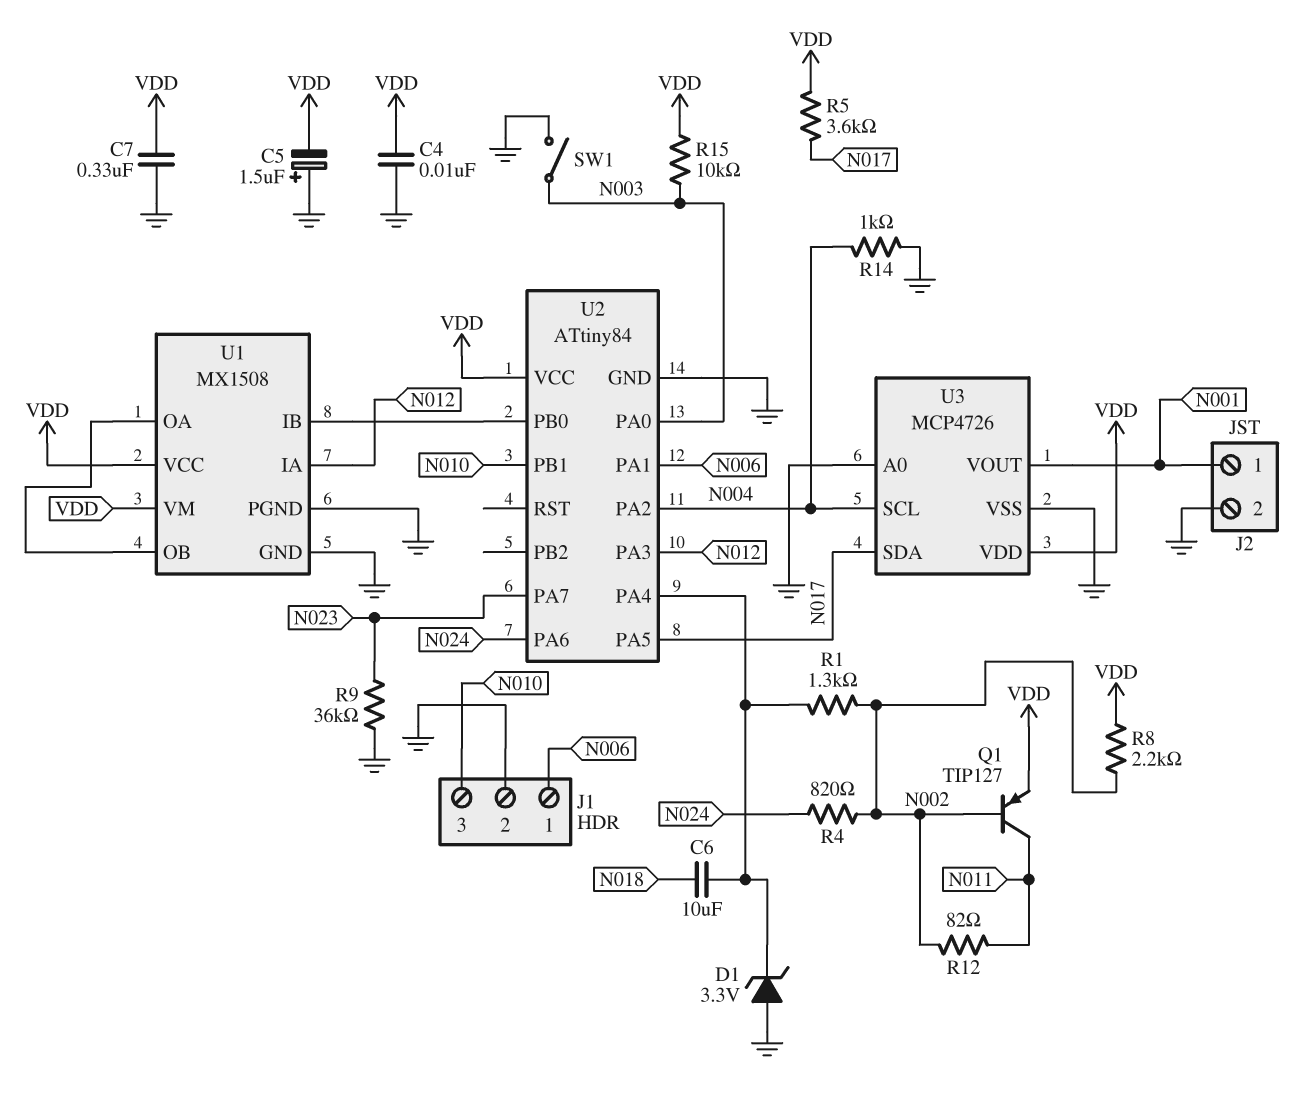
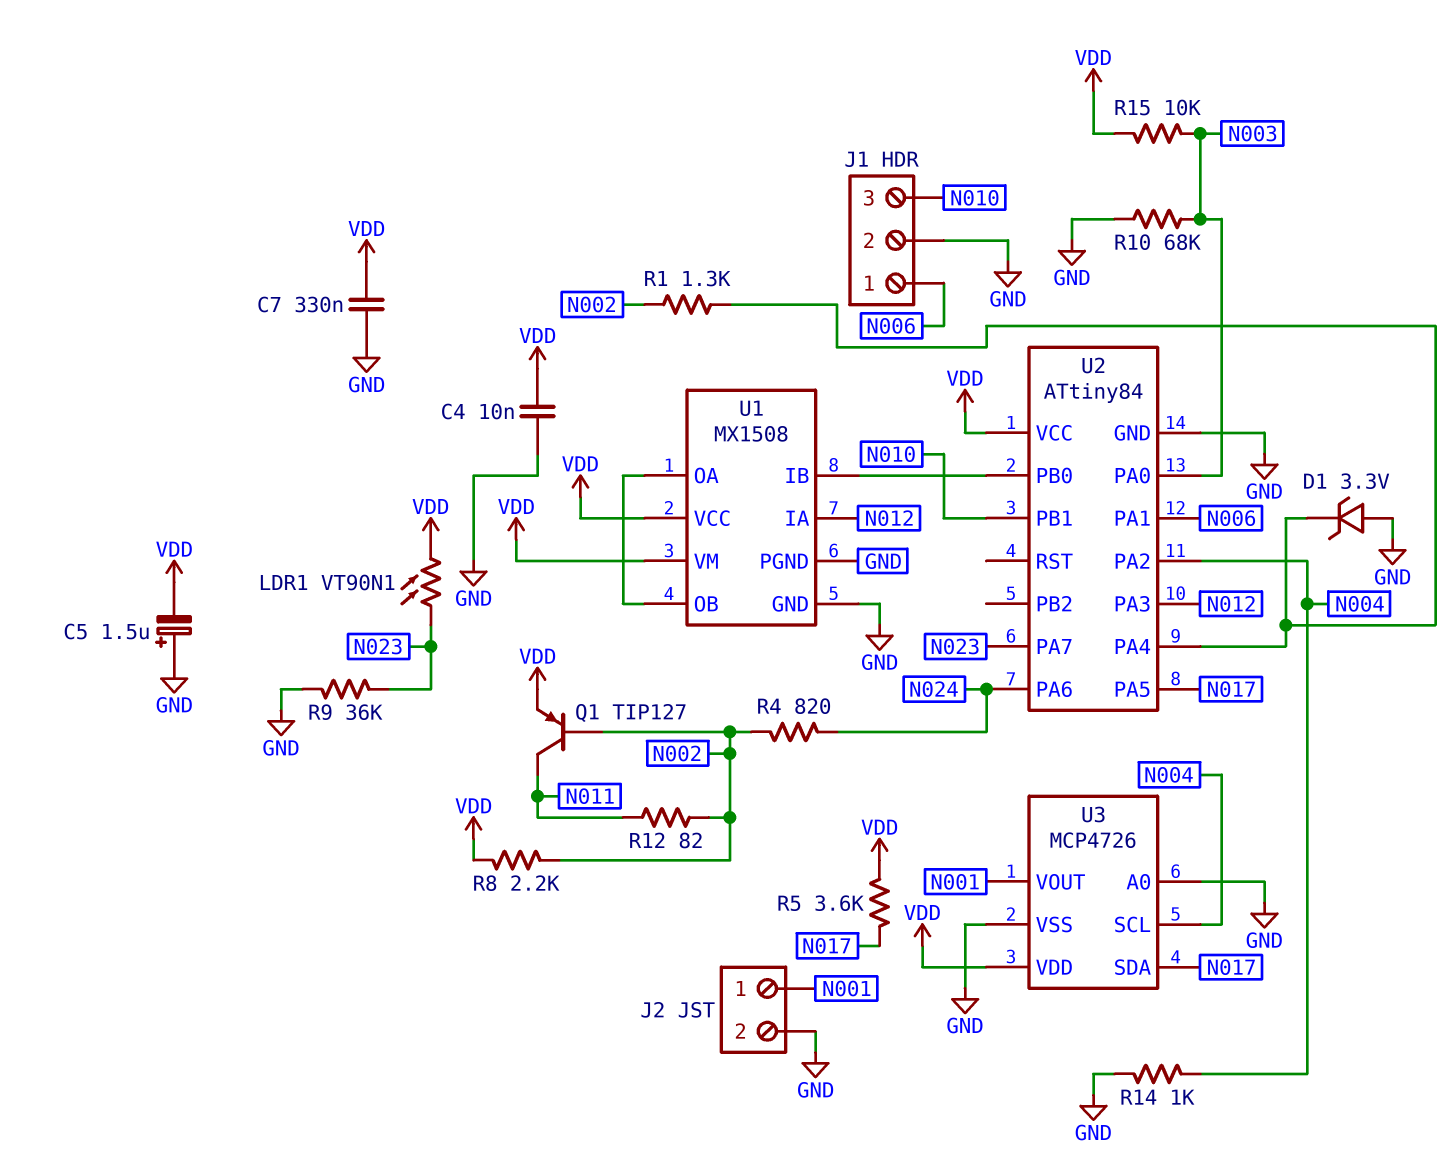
C6: 10uF (N018, U2/PA4) -> none
LDR1: none -> VT90N1 (N023, VDD)
R10: none -> 68k (GND, N003)
SW1: switch (GND, N003) -> none

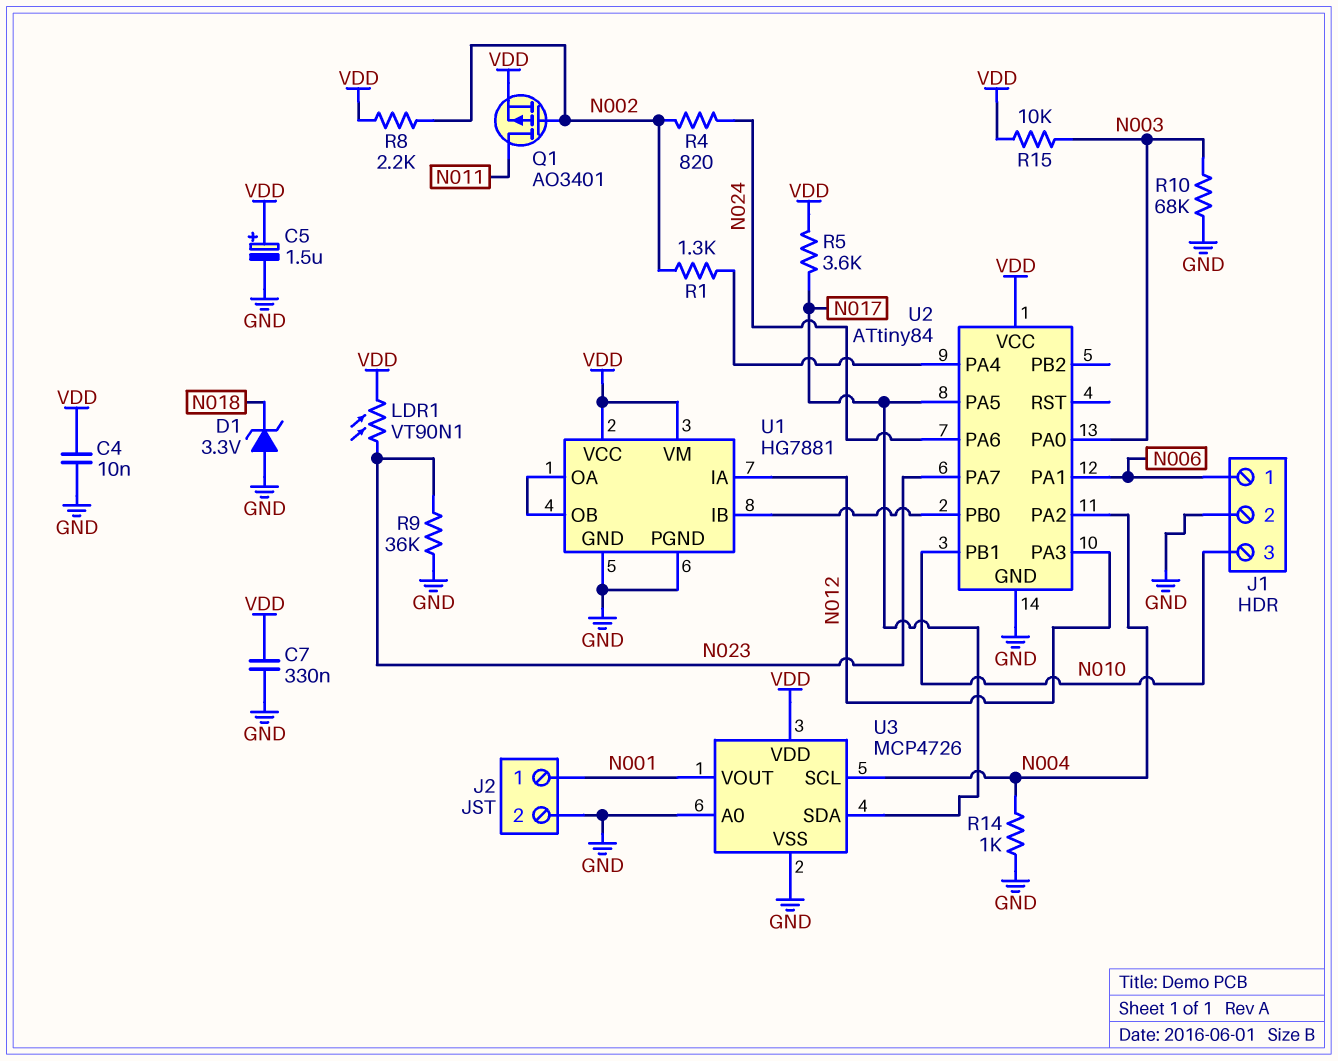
C5: 1.5uF (plus GND, minus VDD) -> 1.5uF (plus VDD, minus GND)
D1: zener 3.3V (A GND, K U2/PA4) -> zener 3.3V (A GND, K N018)
Q1: PNP TIP127 (B N002, C N011, E VDD) -> PMOS AO3401 (G N002, D N011, S VDD)
R12: 82 (N002, N011) -> none
U1: MX1508 -> HG7881

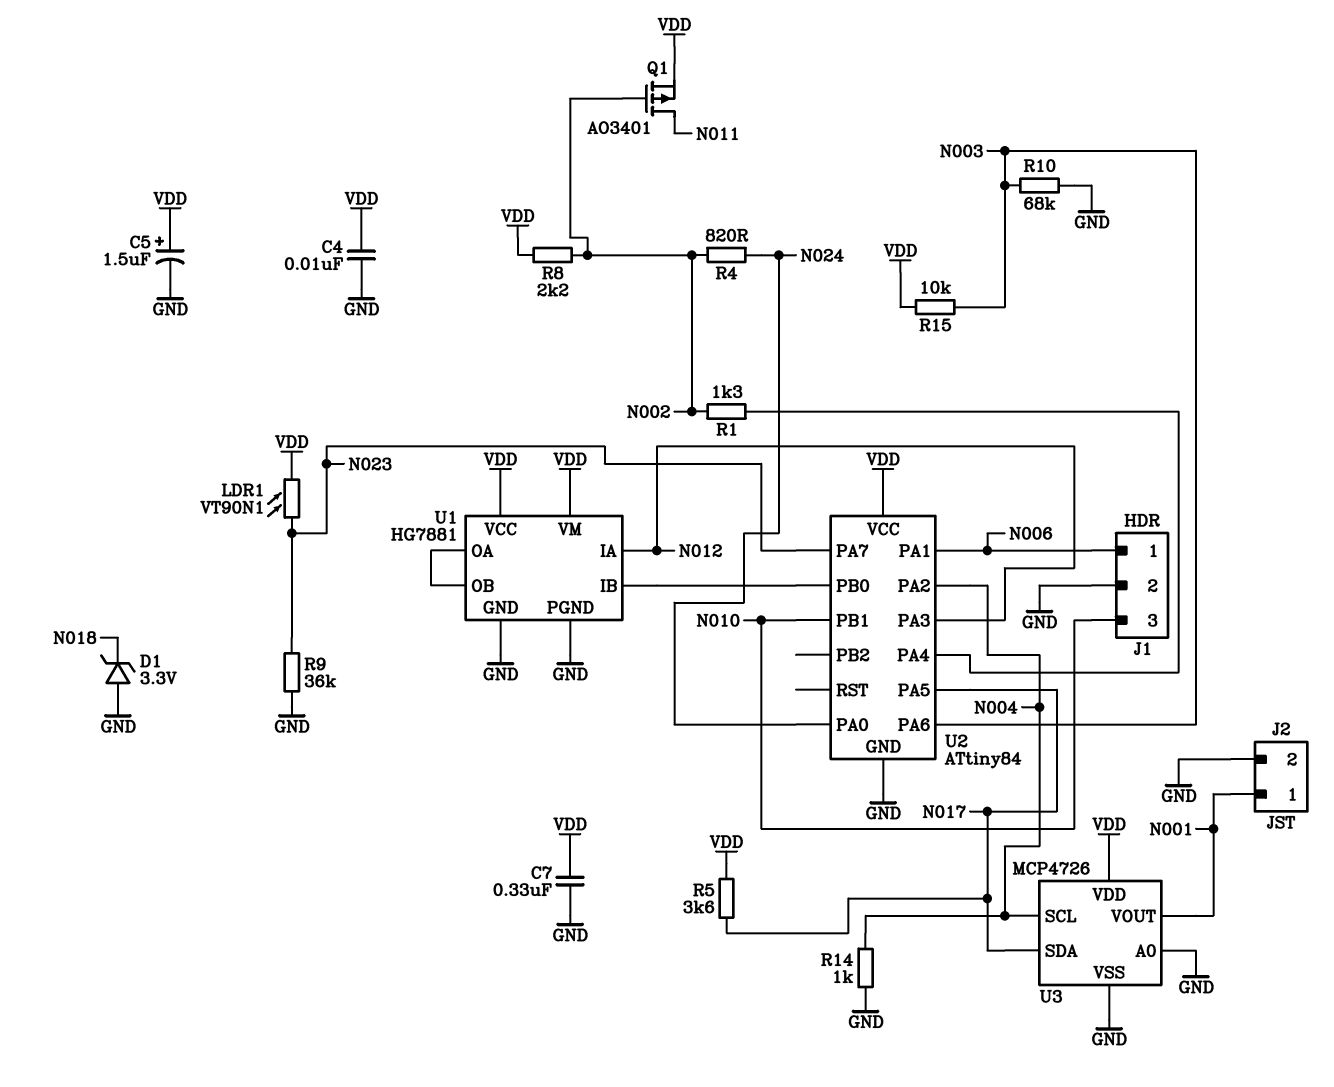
U2 pin PA0: N003 -> N024
U2 pin PA6: N024 -> N003

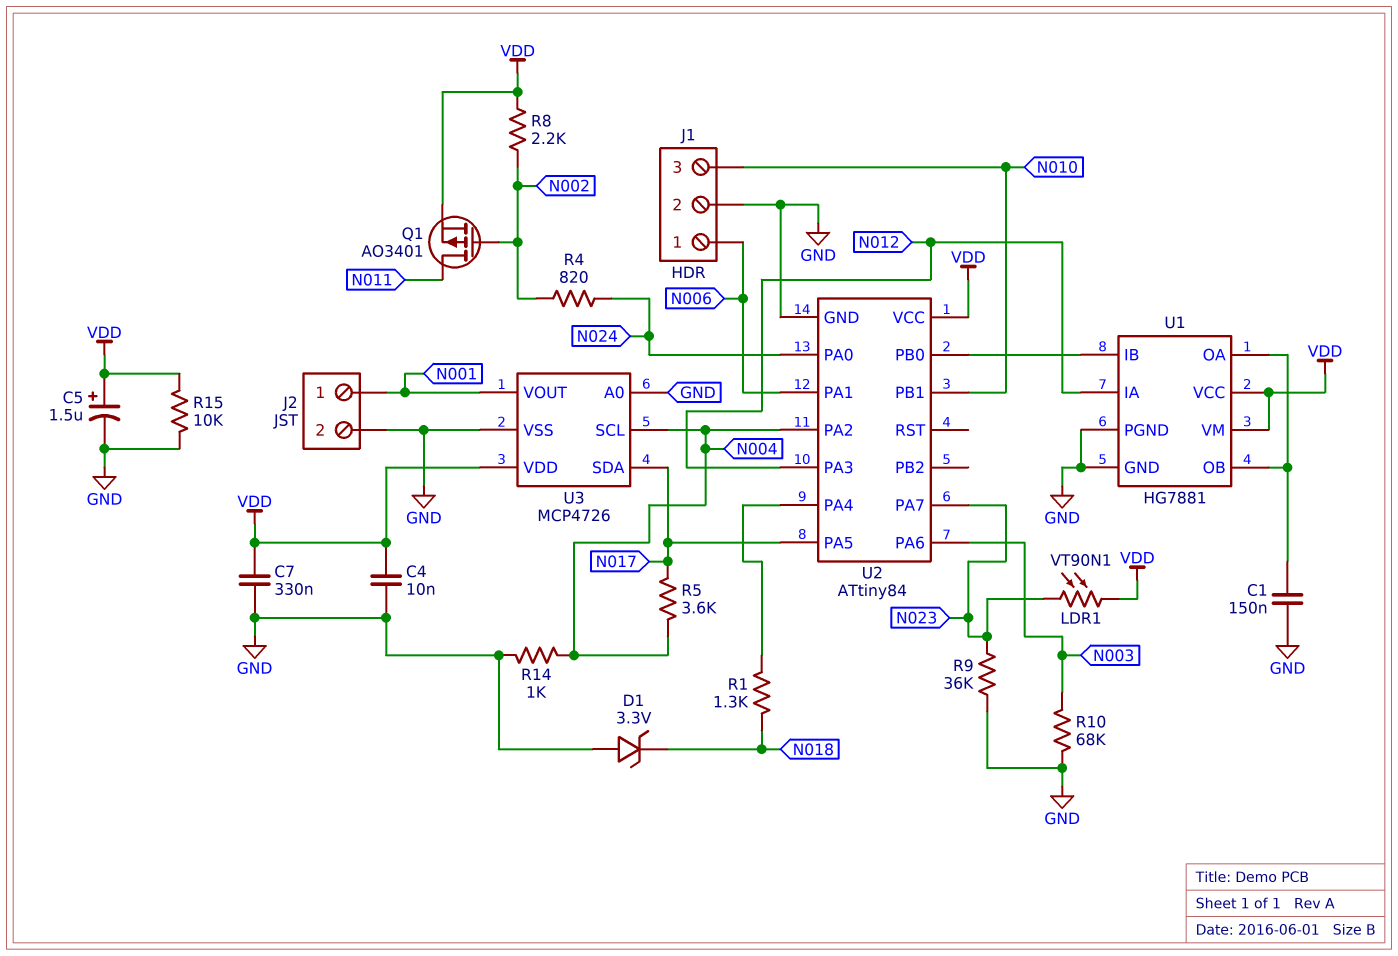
C1: none -> 150nF (GND, U1/OA)
R1: 1.3k (N002, U2/PA4) -> 1.3k (N018, U2/PA4)
R5: 3.6k (N017, VDD) -> 3.6k (N004, N017)
R15: 10k (N003, VDD) -> 10k (GND, VDD)

